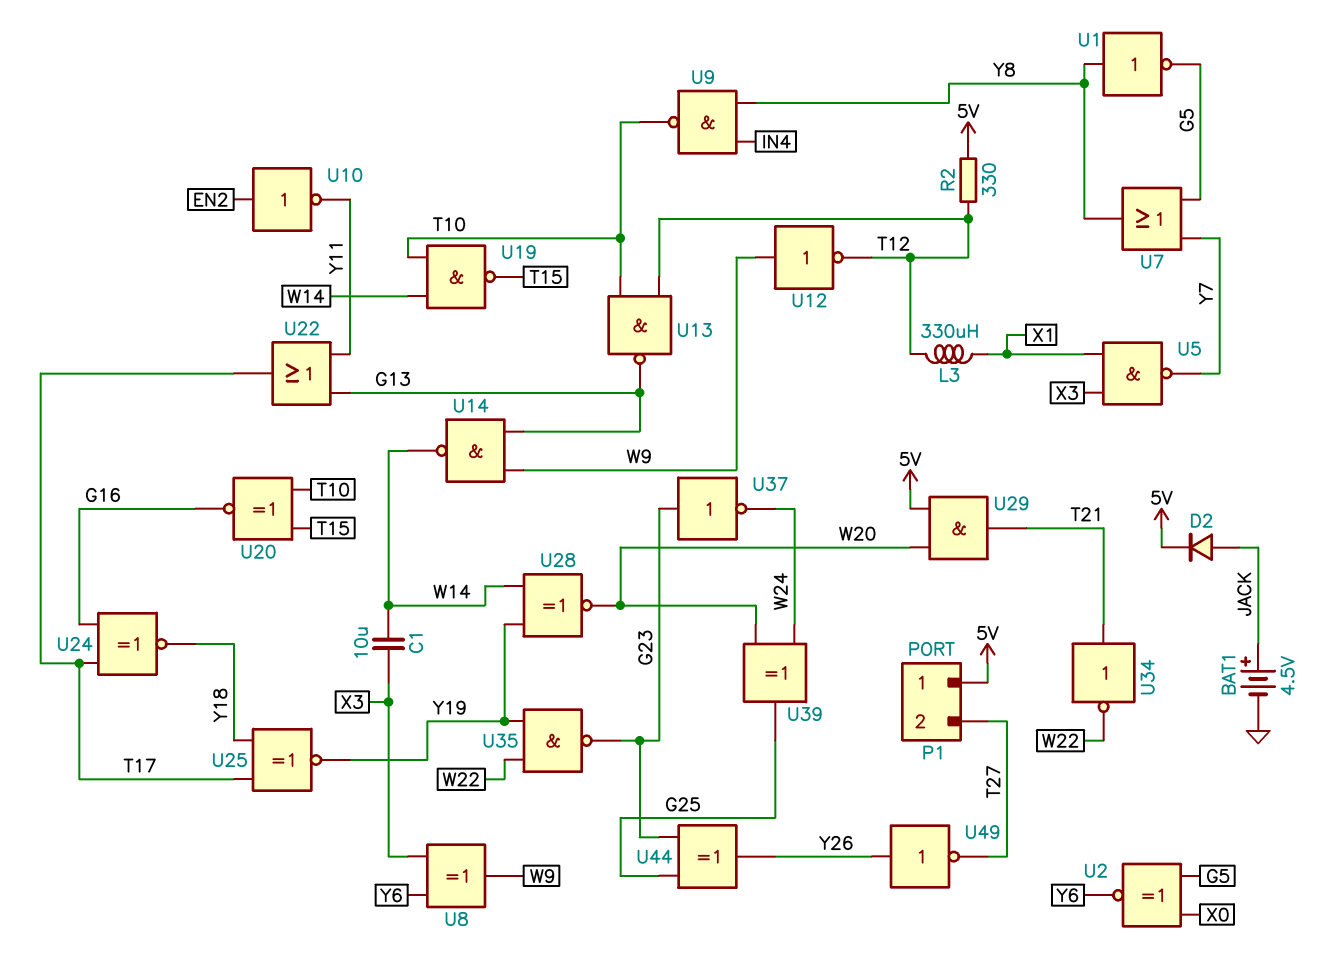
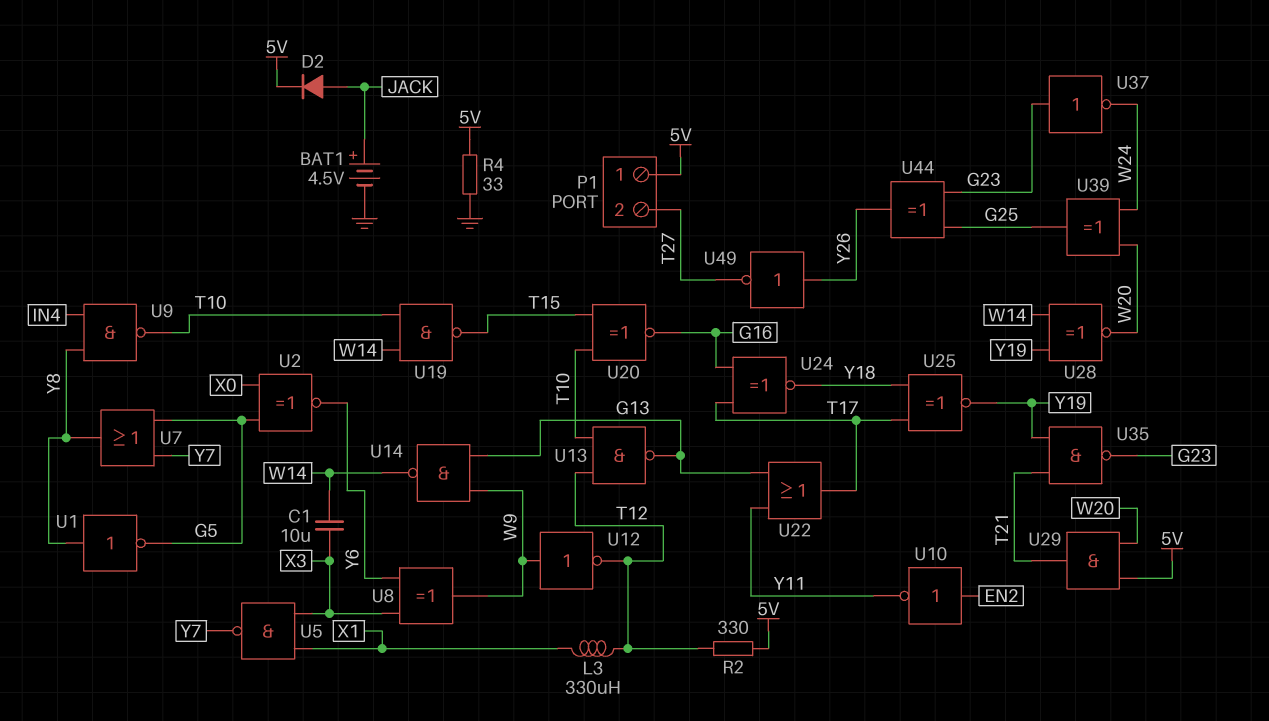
R4: none -> 33 (5V, GND)
U34: NOT (in T21, out W22) -> none
U35: NAND (in W22, in Y19, out G23) -> NAND (in T21, in Y19, out G23)

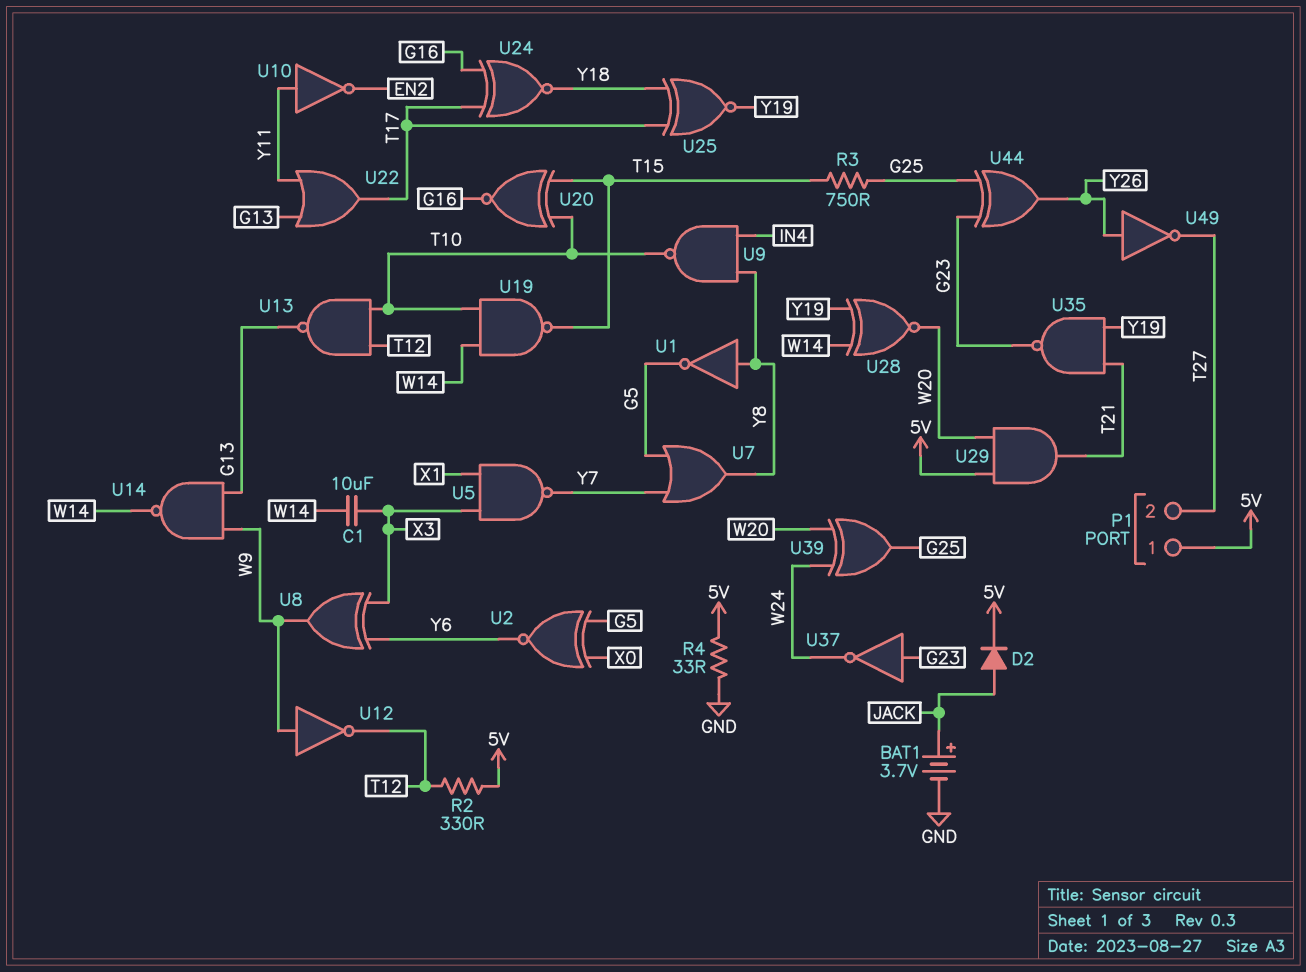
BAT1: 4.5V (plus JACK, minus GND) -> 3.7V (plus JACK, minus GND)
L3: 330uH (T12, X1) -> none
R3: none -> 750 (G25, T15)
U10: NOT (in EN2, out Y11) -> NOT (in Y11, out EN2)

